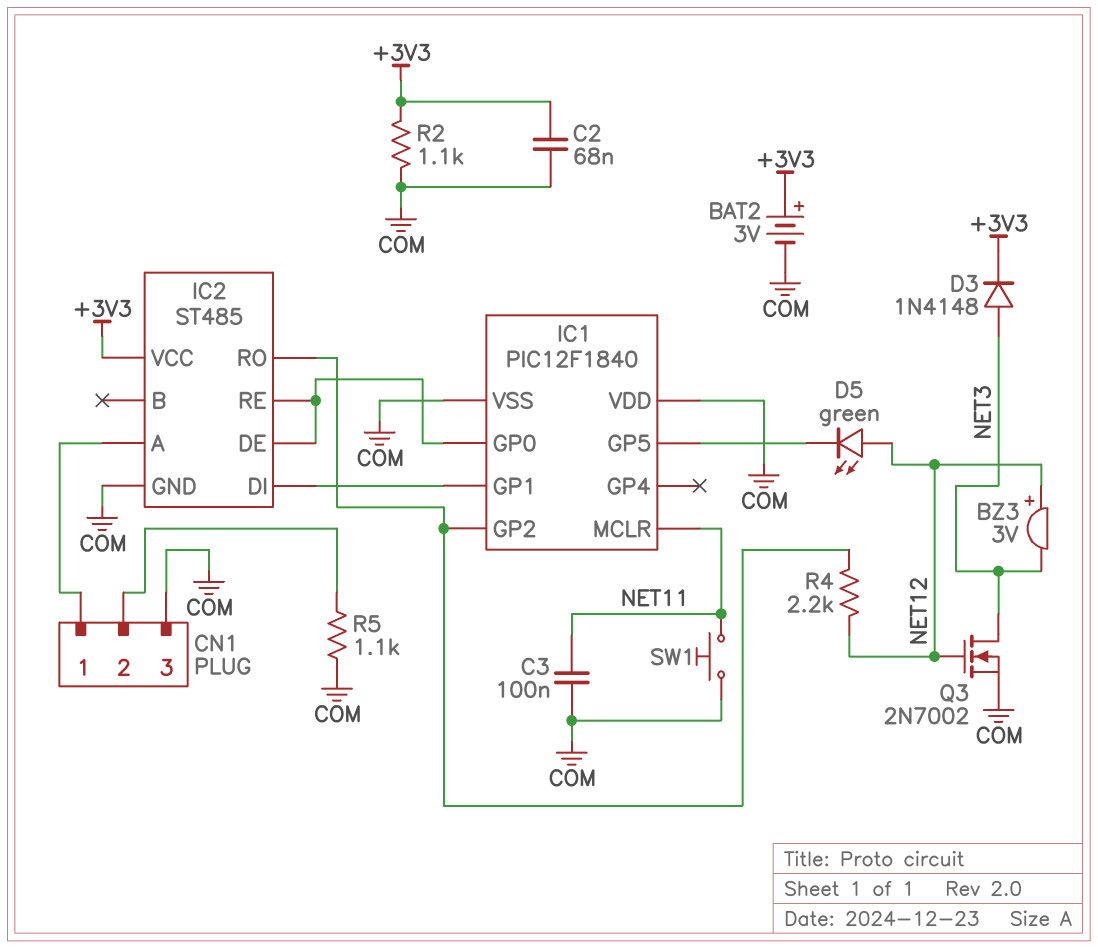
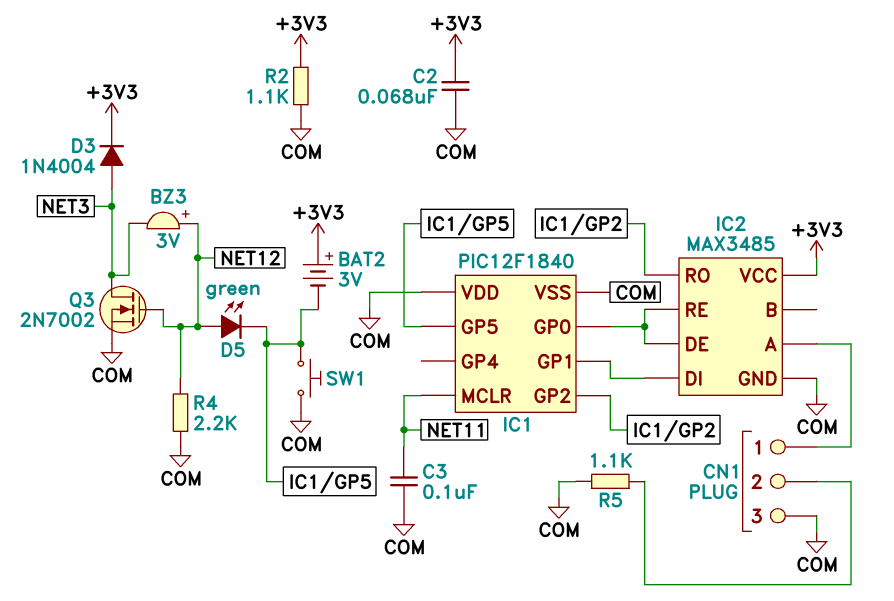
BAT2: 3V (plus +3V3, minus COM) -> 3V (plus +3V3, minus IC1/GP5)
D3: diode 1N4148 (A NET3, K +3V3) -> diode 1N4004 (A NET3, K +3V3)
IC2: ST485 -> MAX3485
R4: 2.2k (IC1/GP2, NET12) -> 2.2k (COM, NET12)
SW1: button (COM, NET11) -> button (COM, IC1/GP5)

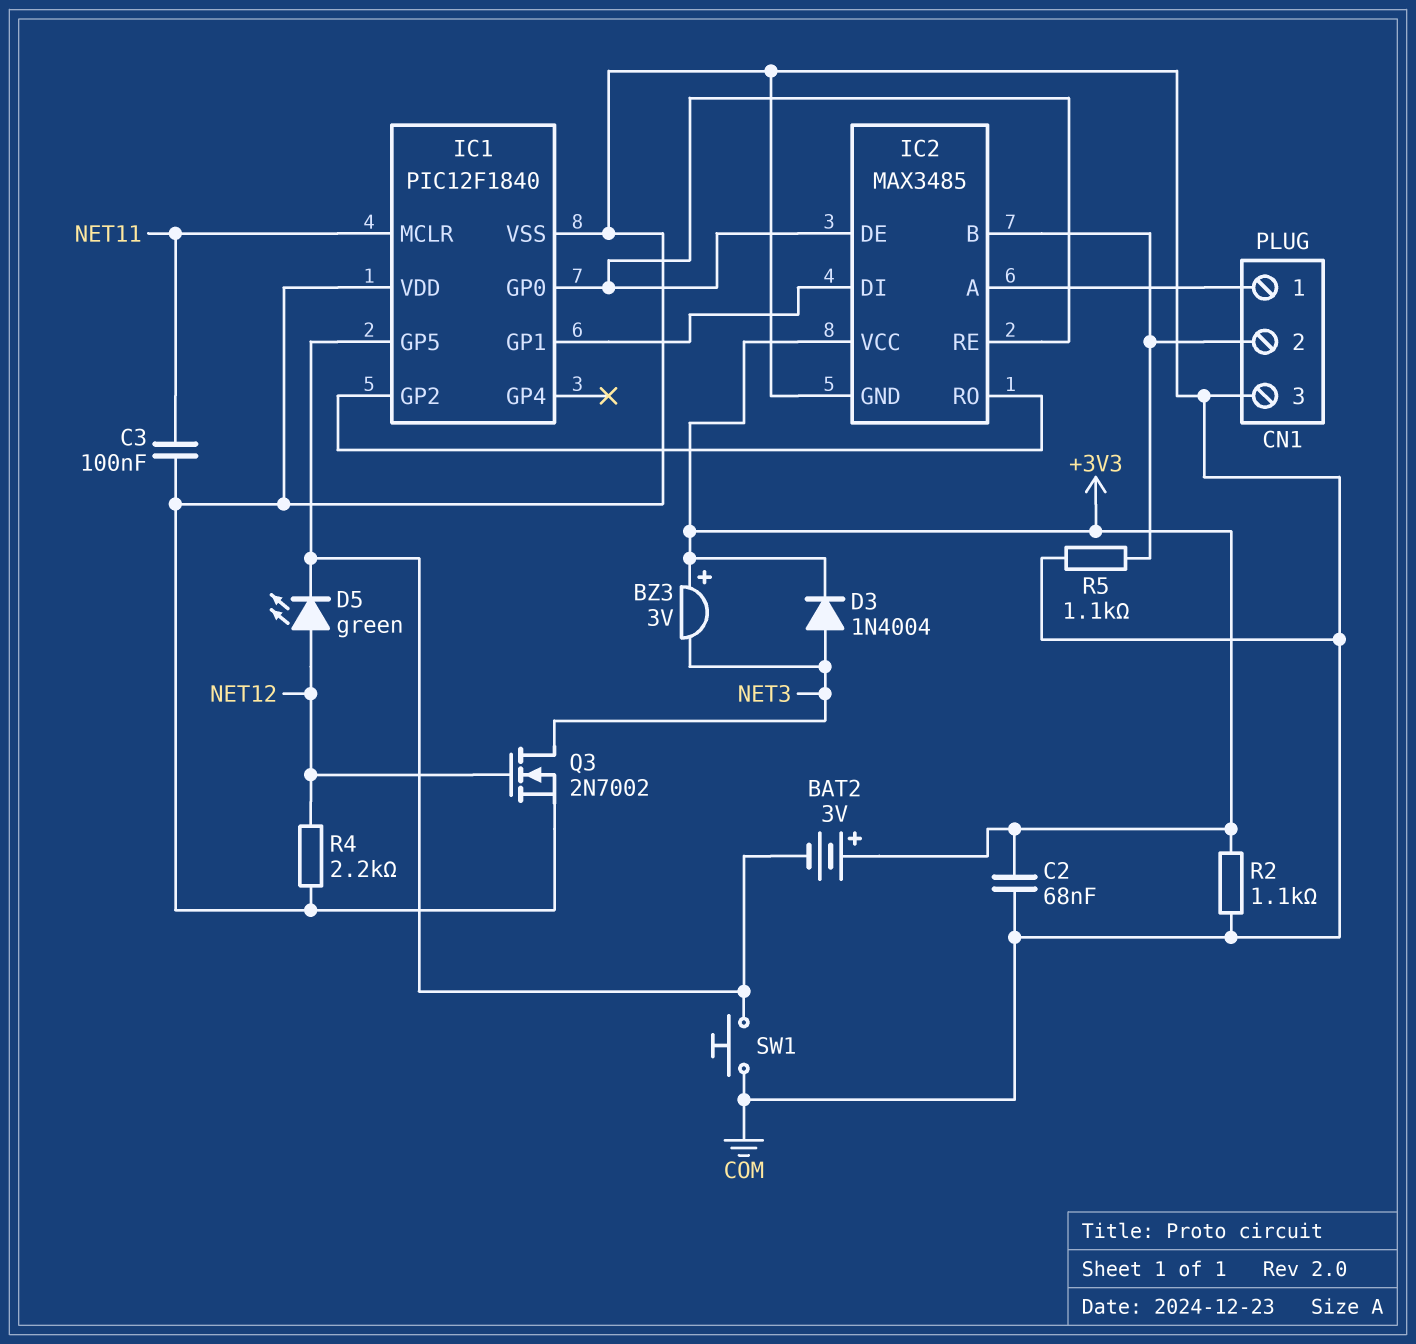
BZ3: buzzer 3V (plus NET12, minus NET3) -> buzzer 3V (plus +3V3, minus NET3)
IC2 pin B: none -> CN1/2

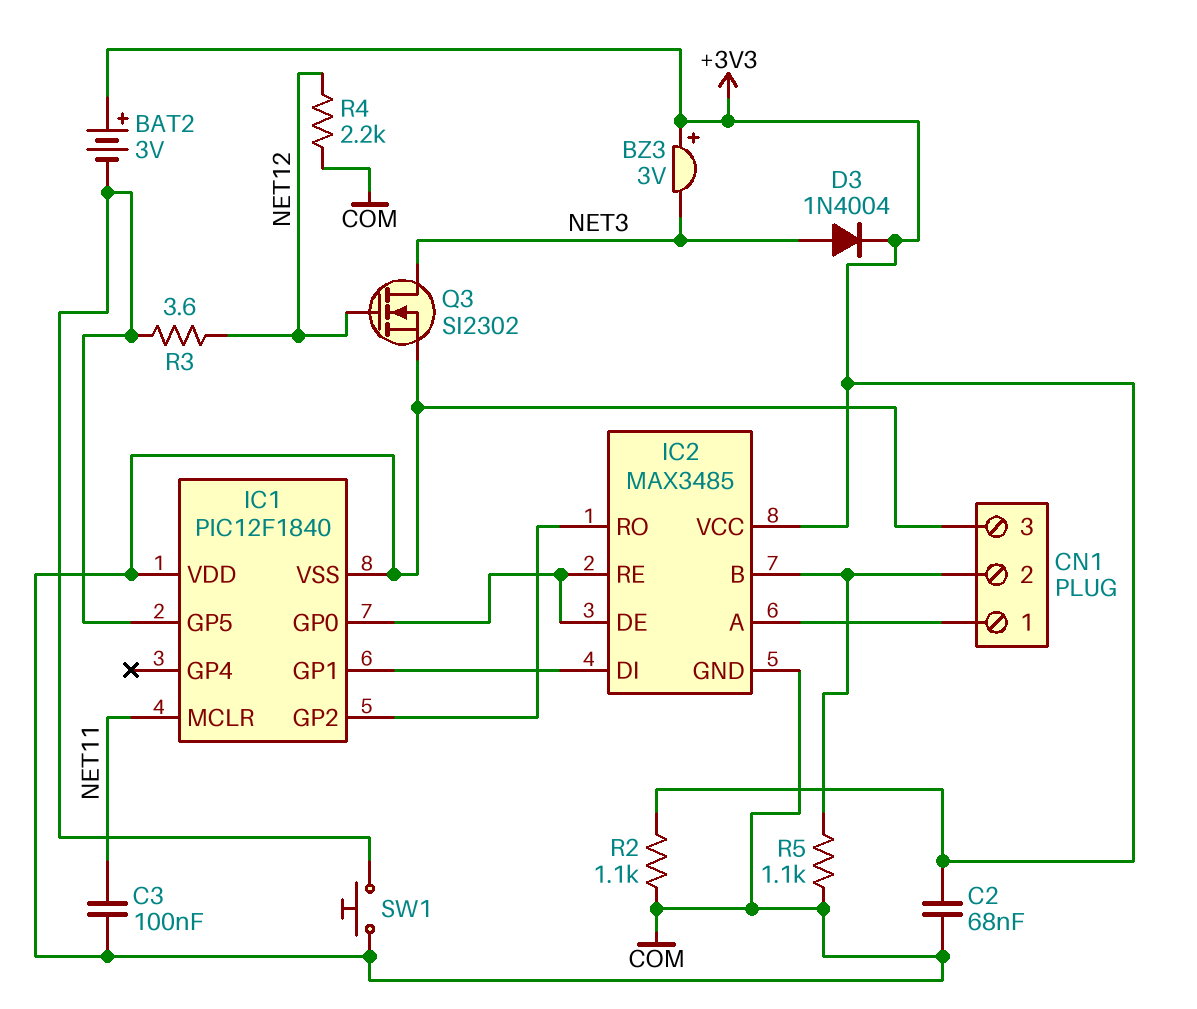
D5: LED green (A NET12, K IC1/GP5) -> none
Q3: NMOS 2N7002 (G NET12, D NET3, S COM) -> NMOS SI2302 (G NET12, D NET3, S COM)
R3: none -> 3.6 (IC1/GP5, NET12)

